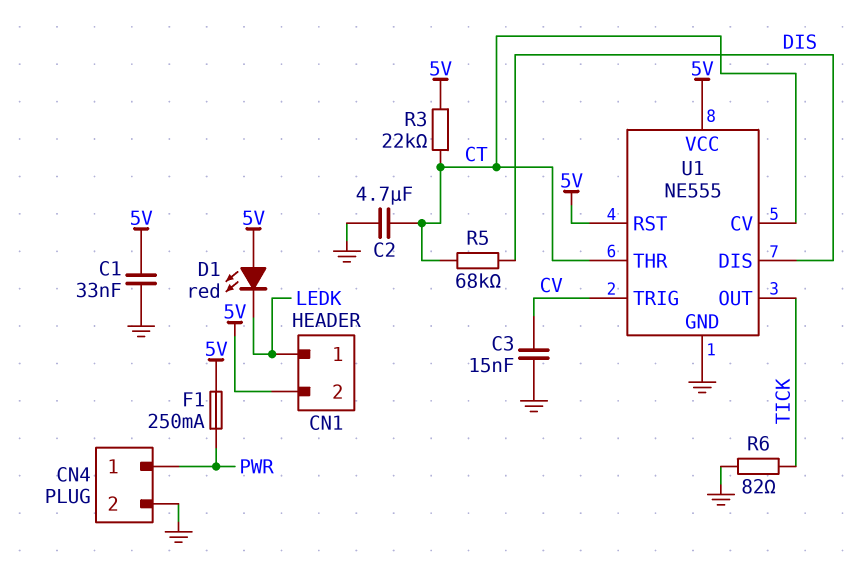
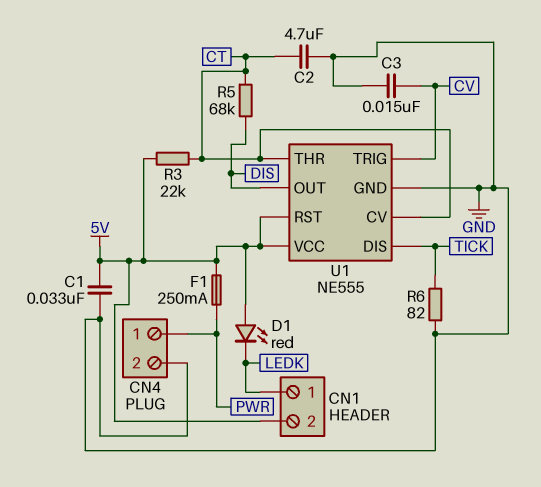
U1 pin DIS: DIS -> TICK
U1 pin OUT: TICK -> DIS

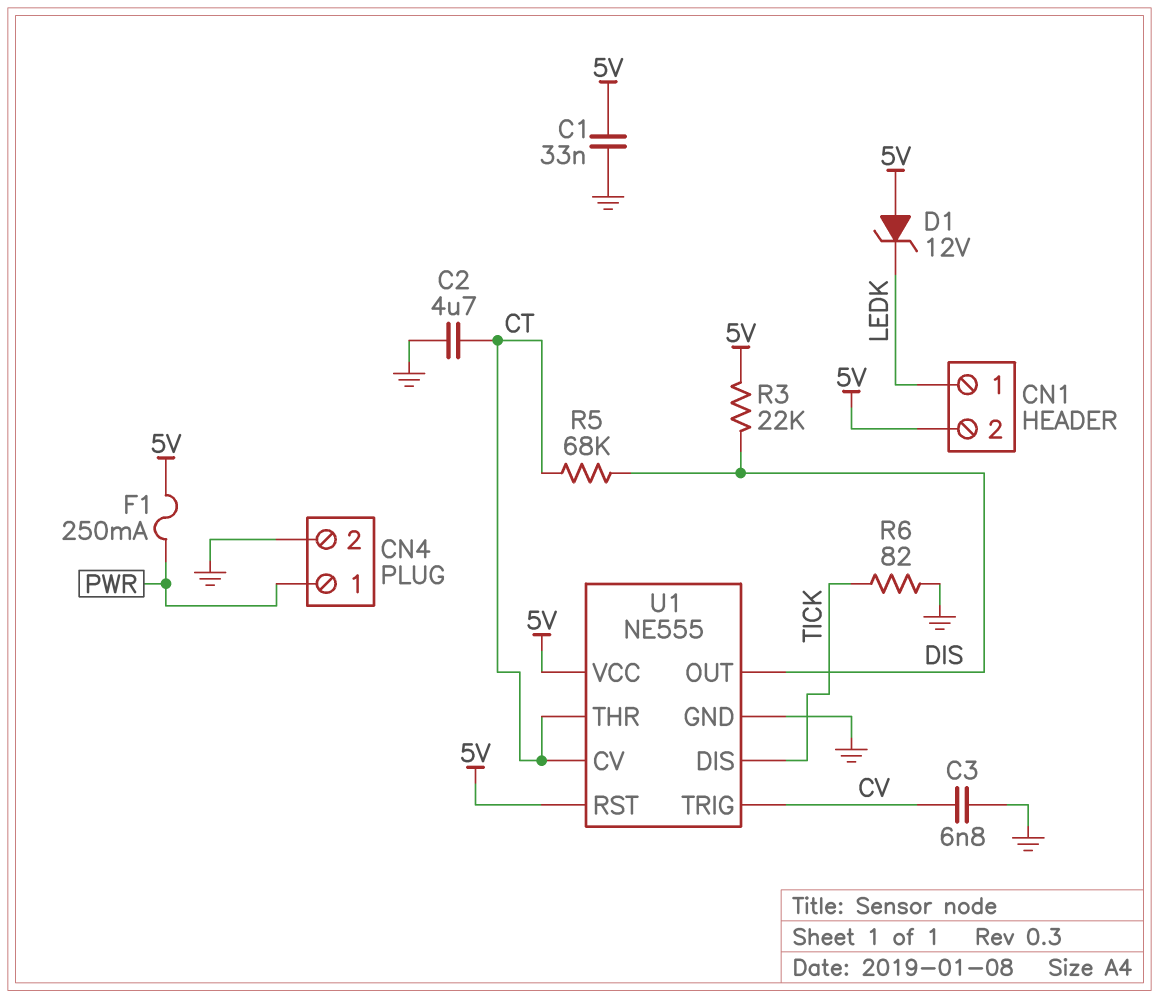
C3: 15nF (CV, GND) -> 6.8nF (CV, GND)
D1: LED red (A 5V, K LEDK) -> zener 12V (A 5V, K LEDK)
R3: 22k (5V, CT) -> 22k (5V, DIS)

